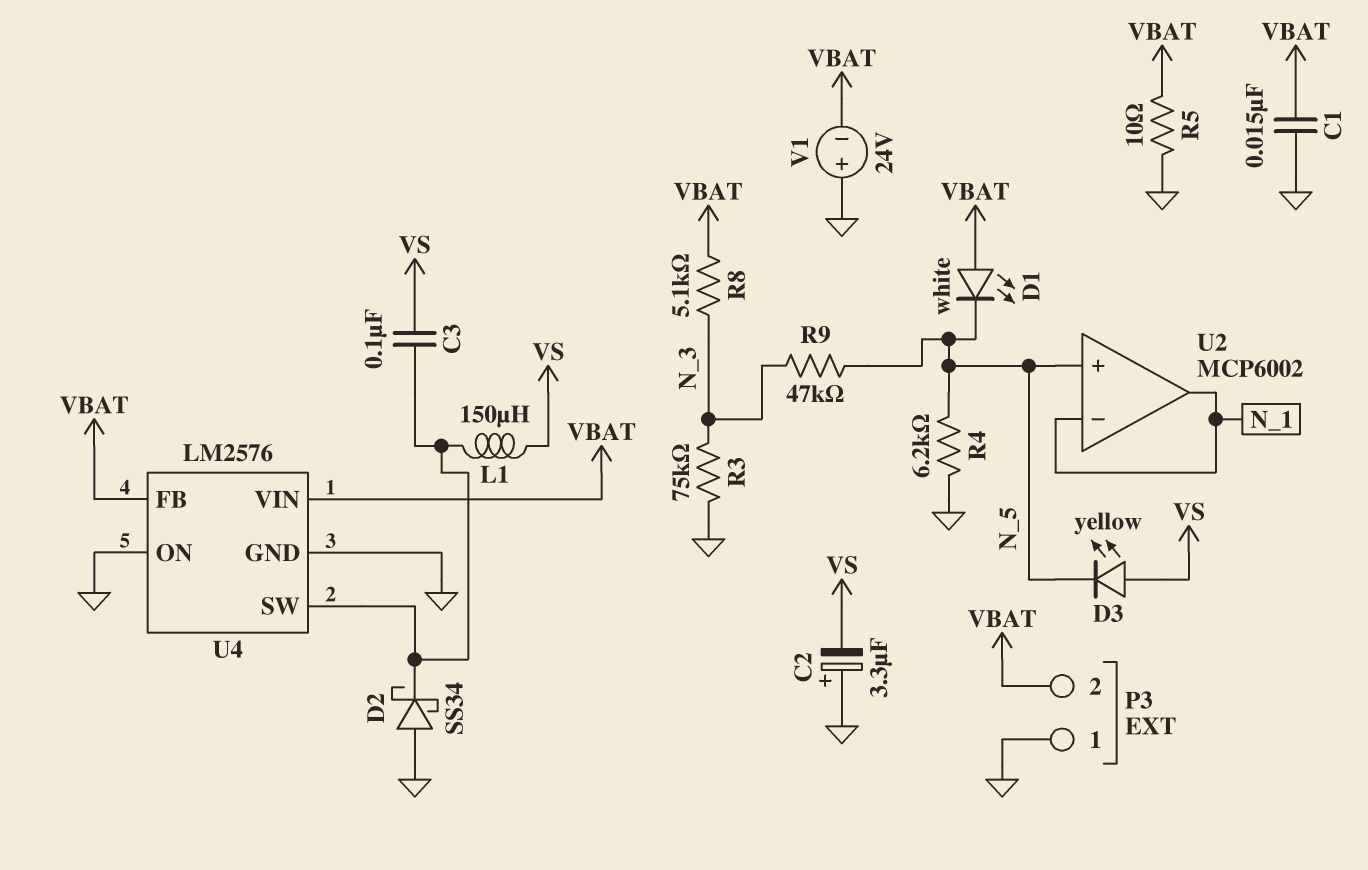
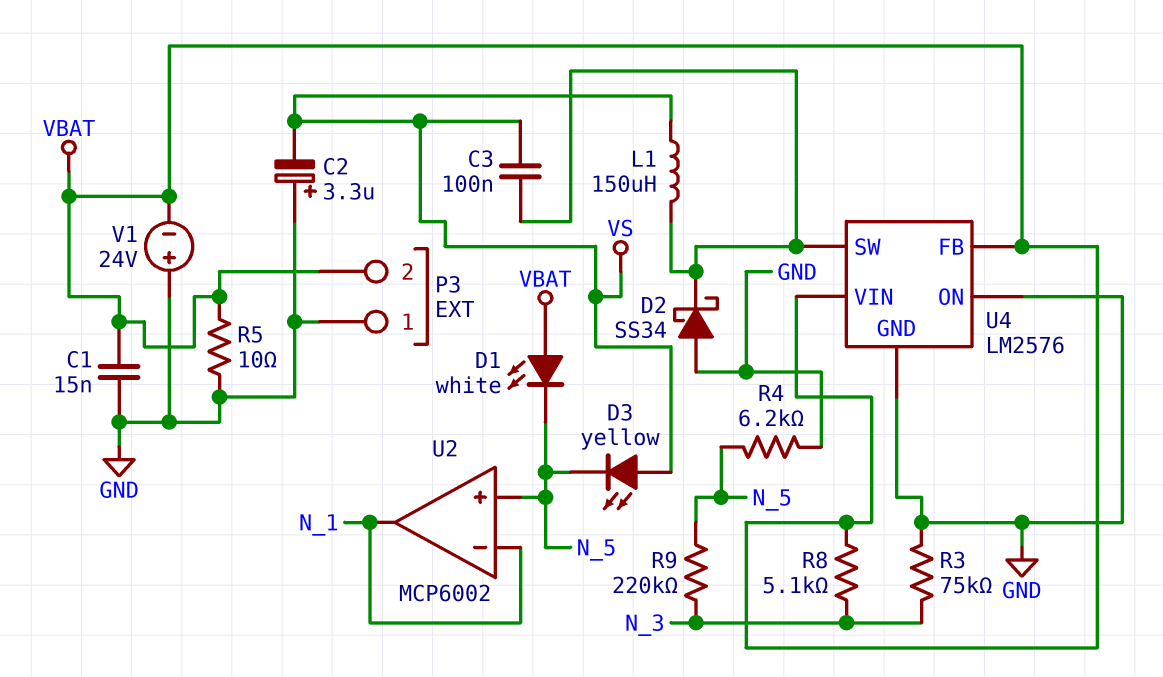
R9: 47k (N_3, N_5) -> 220k (N_3, N_5)

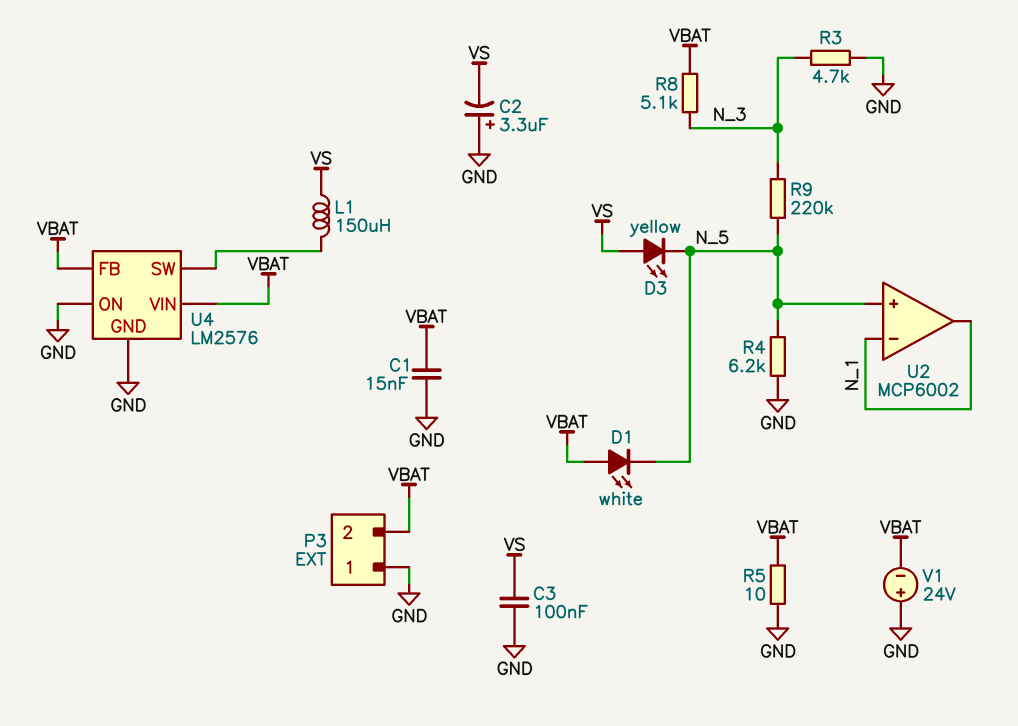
C3: 100nF (U4/SW, VS) -> 100nF (GND, VS)
D2: schottky SS34 (A GND, K U4/SW) -> none
R3: 75k (GND, N_3) -> 4.7k (GND, N_3)

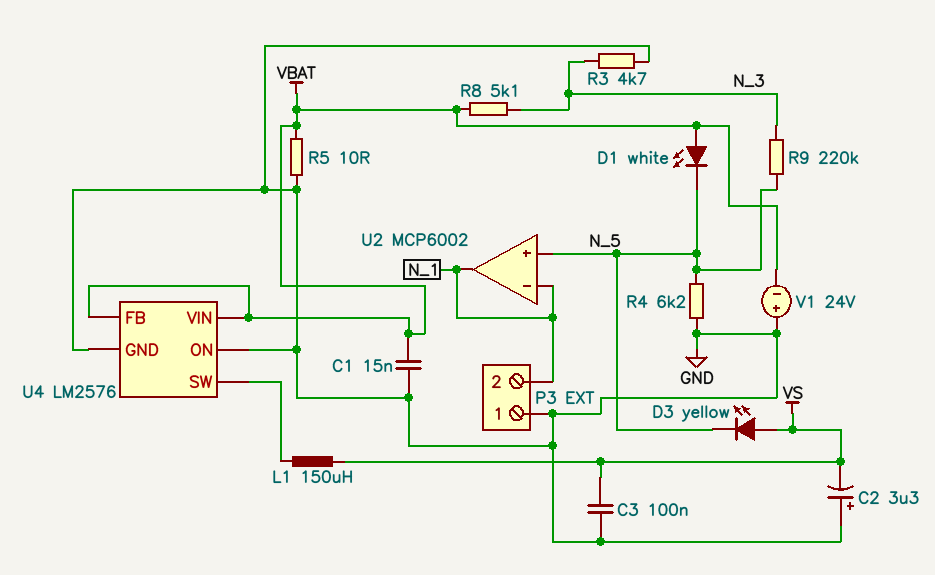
P3 pin 2: VBAT -> N_1

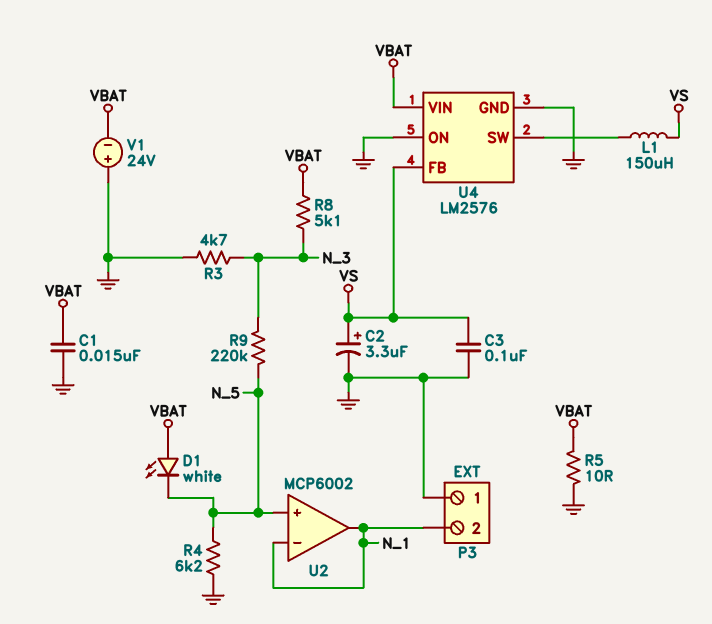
C2: 3.3uF (plus GND, minus VS) -> 3.3uF (plus VS, minus GND)
D3: LED yellow (A VS, K N_5) -> none
U4 pin FB: VBAT -> VS

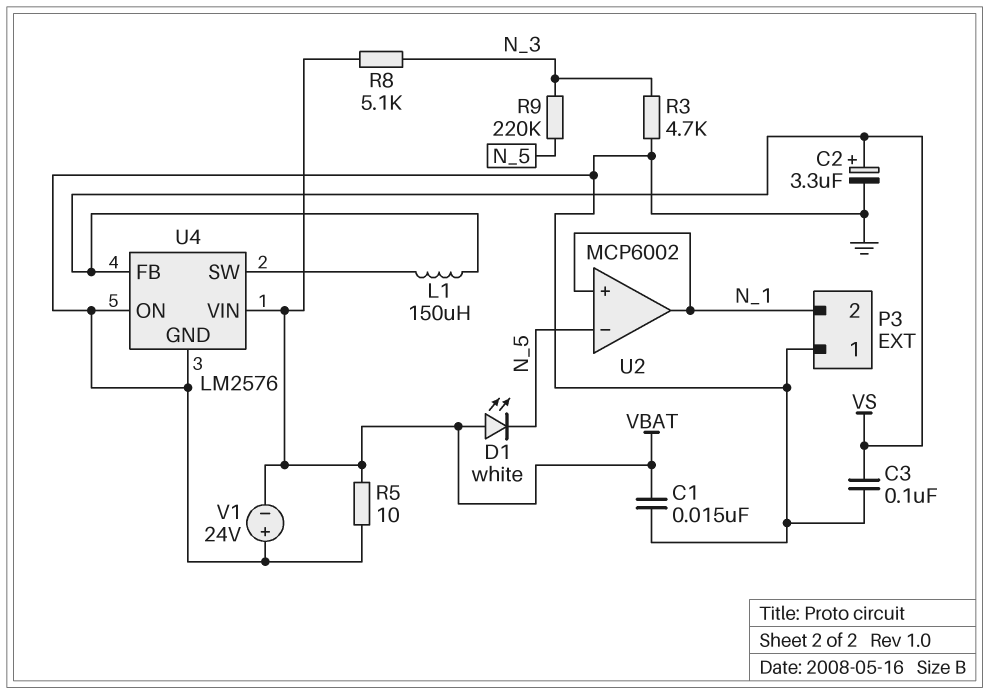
R4: 6.2k (GND, N_5) -> none
U2 pin in+: N_5 -> N_1
U2 pin in-: N_1 -> N_5

